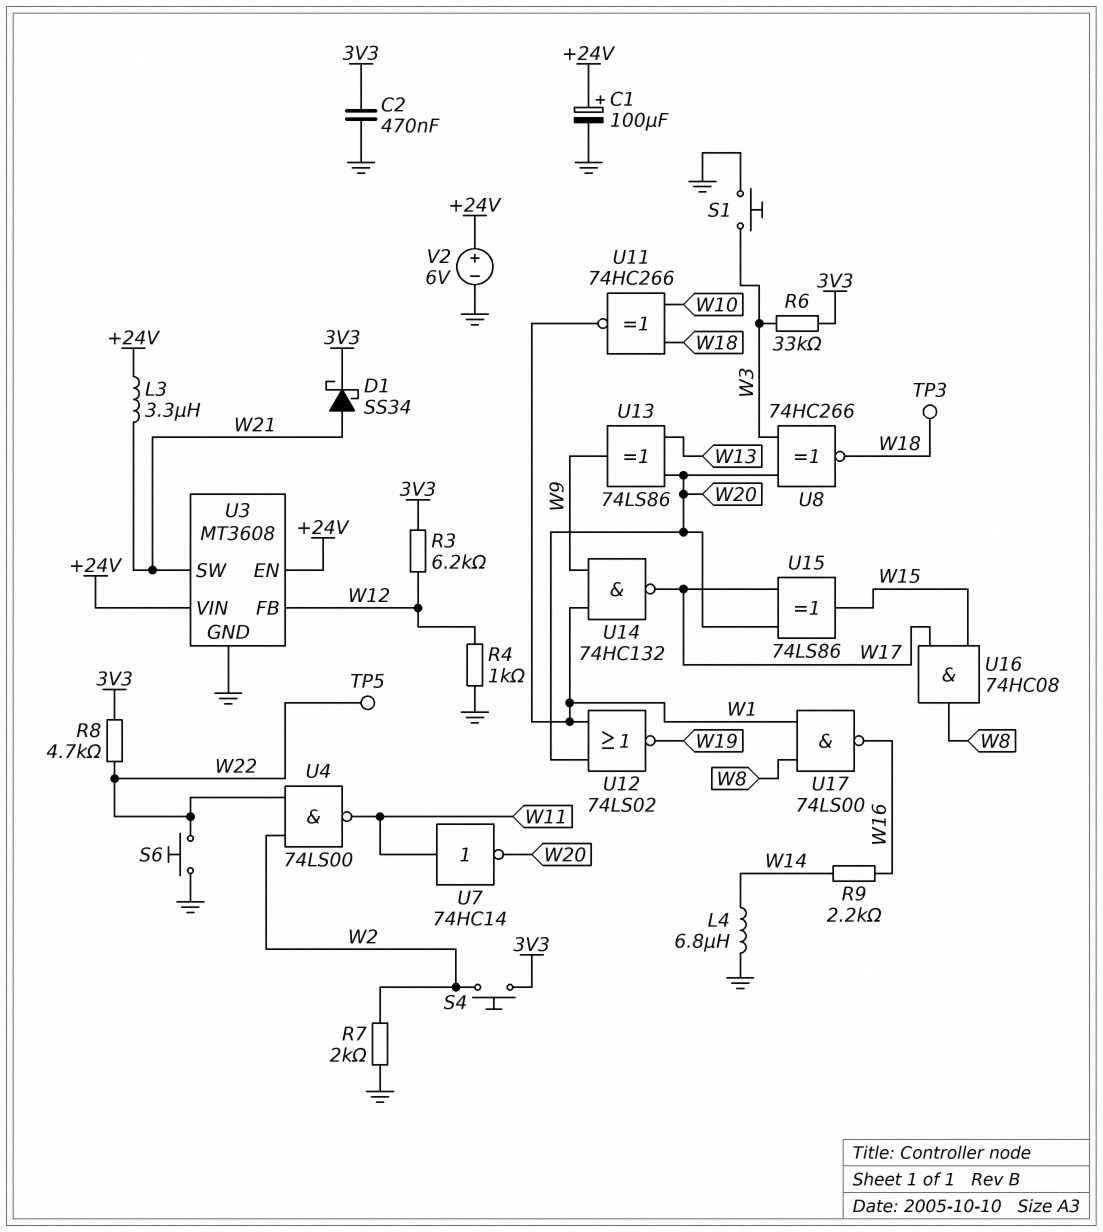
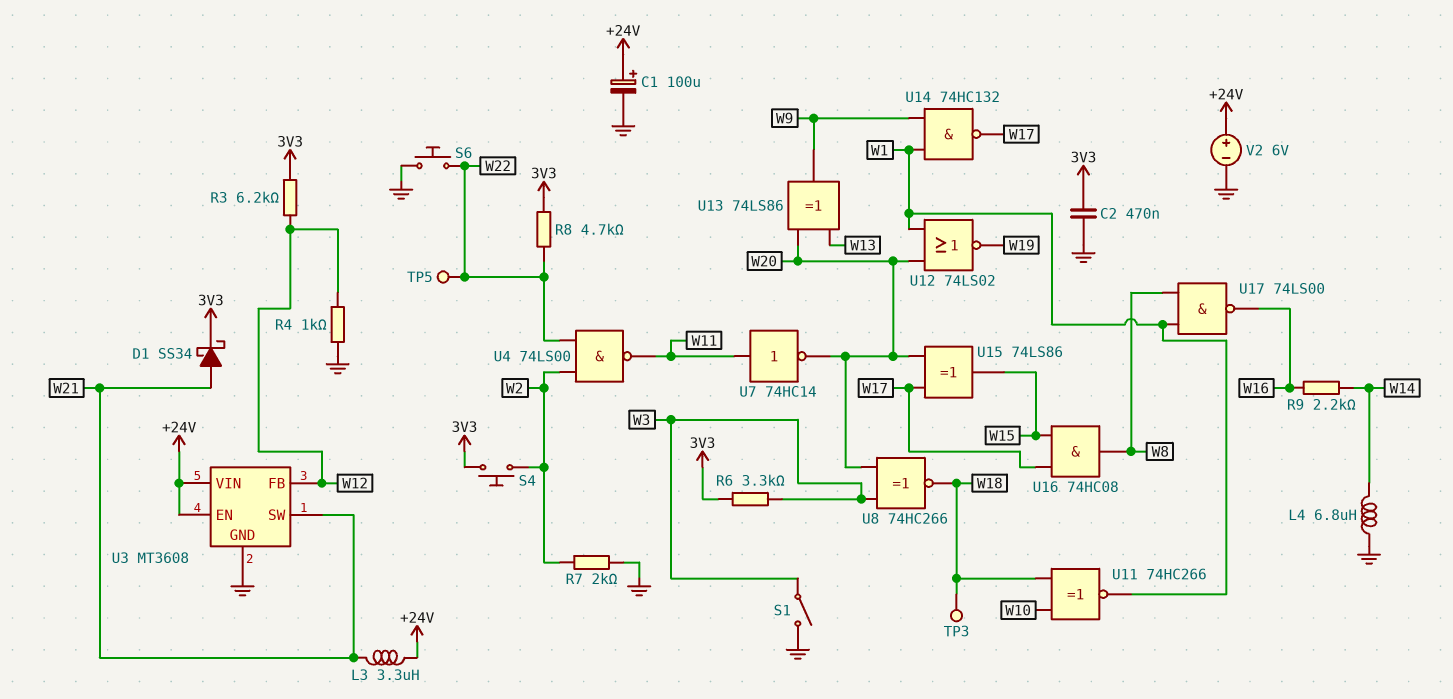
R6: 33k (3V3, W3) -> 3.3k (3V3, W3)
S1: button (GND, W3) -> switch (GND, W3)

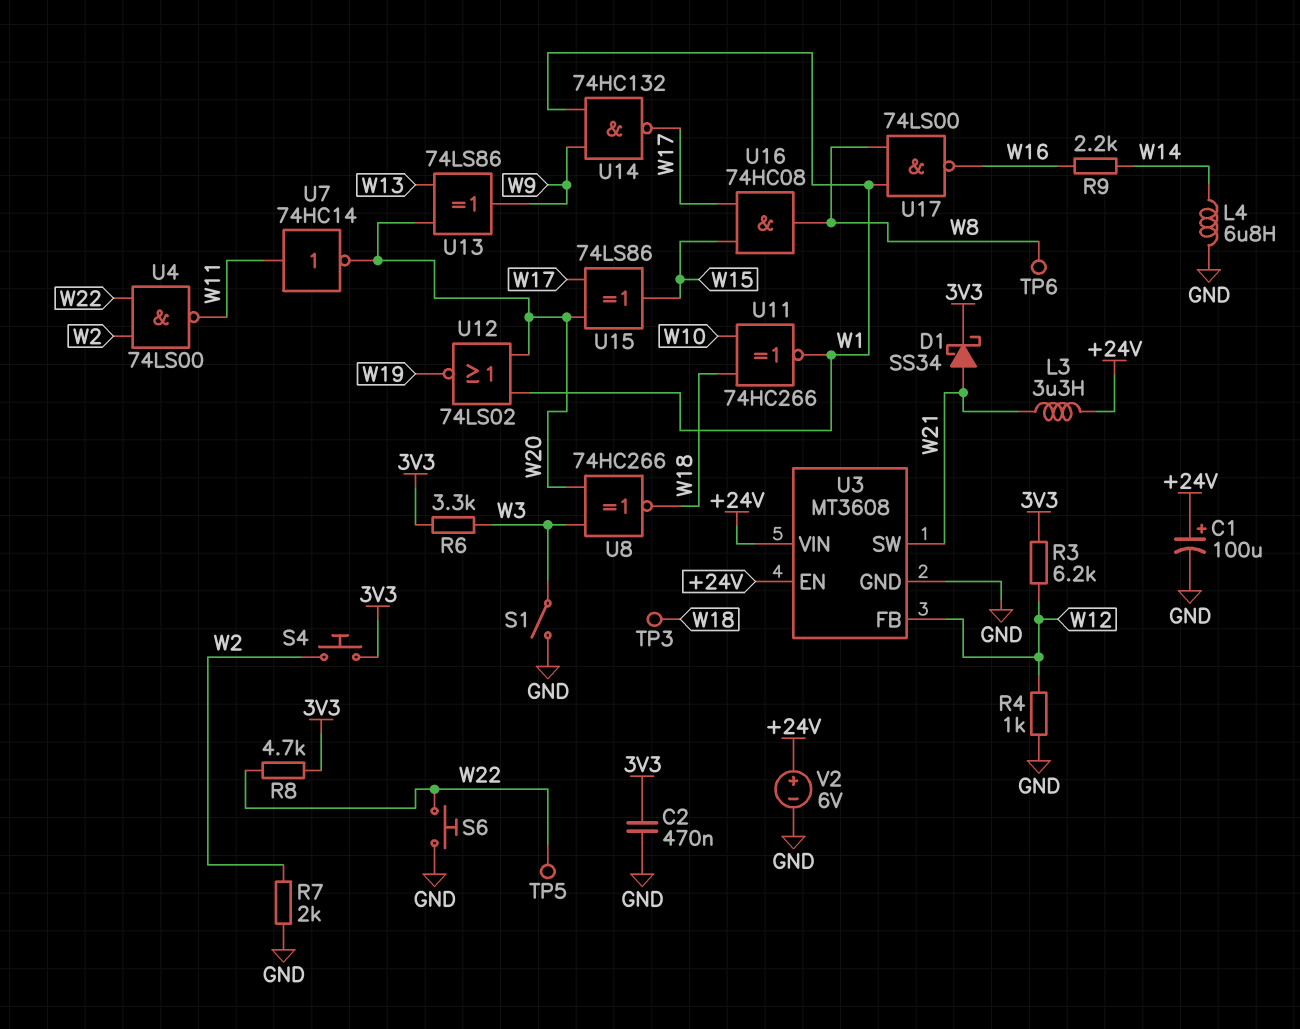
TP6: none -> test point (W8)

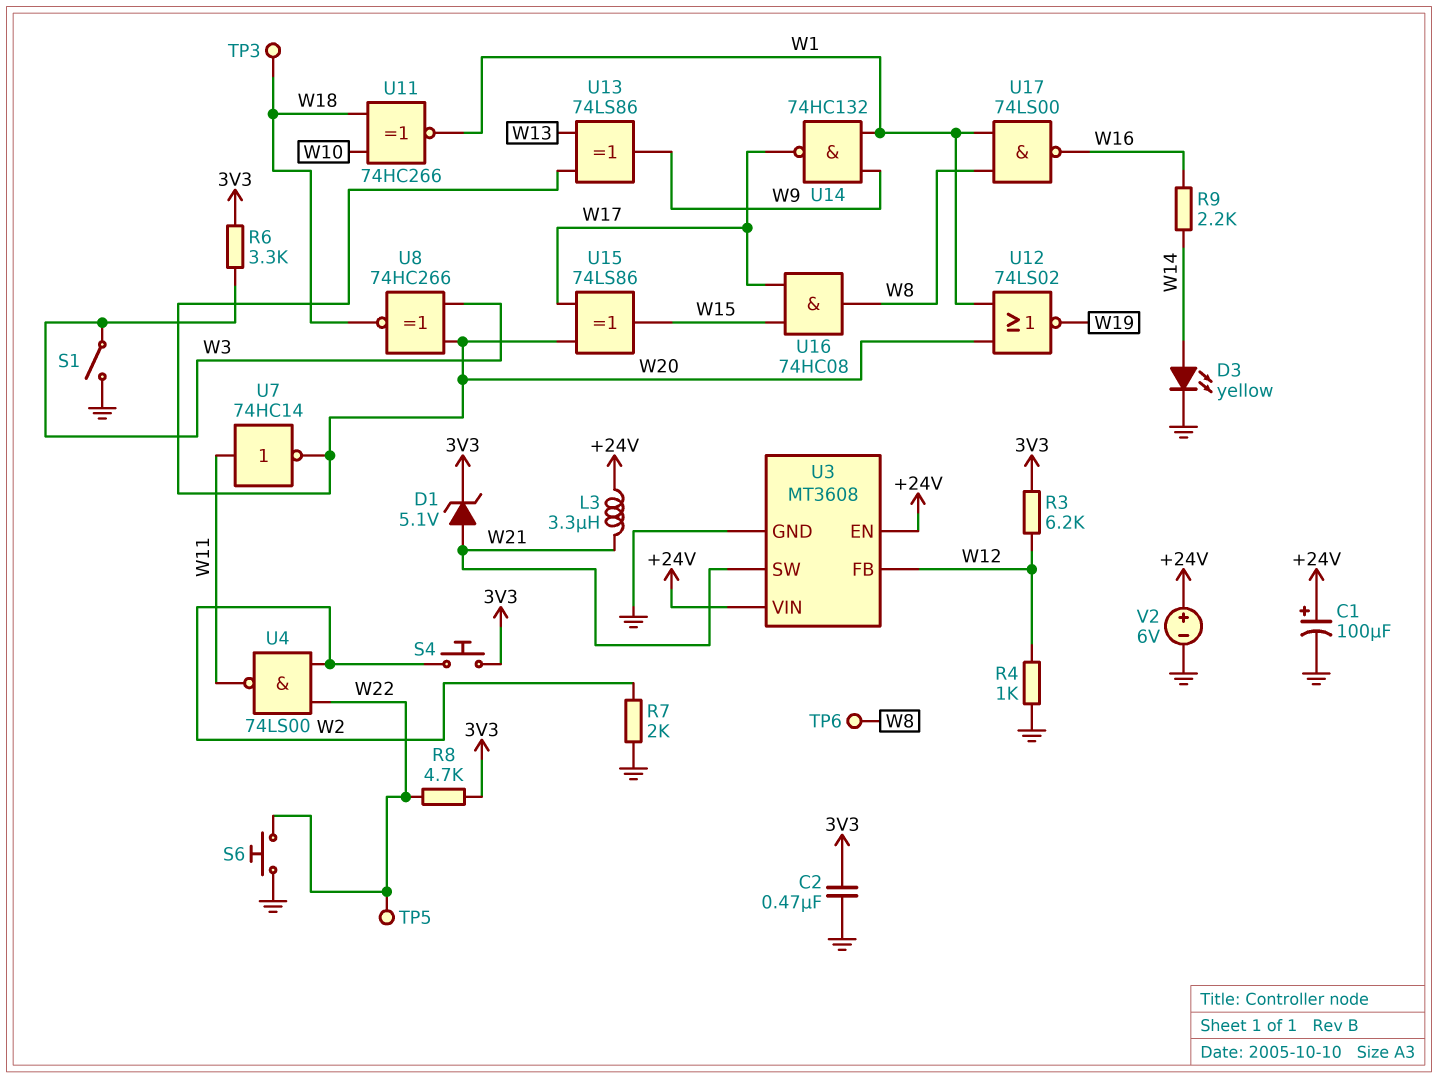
D1: schottky SS34 (A W21, K 3V3) -> zener 5.1V (A W21, K 3V3)
D3: none -> LED yellow (A W14, K GND)
L4: 6.8uH (GND, W14) -> none

